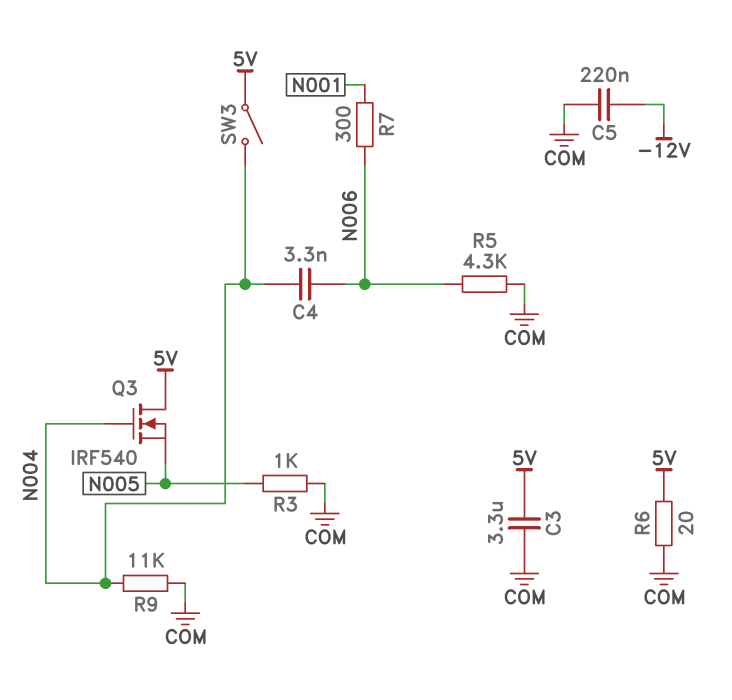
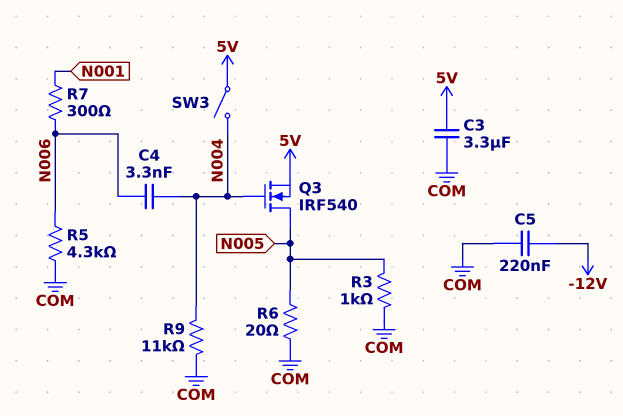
Q3: NMOS IRF540 (G N004, D 5V, S N005) -> NMOS IRF540 (G N004, D N005, S 5V)
R6: 20 (5V, COM) -> 20 (COM, N005)

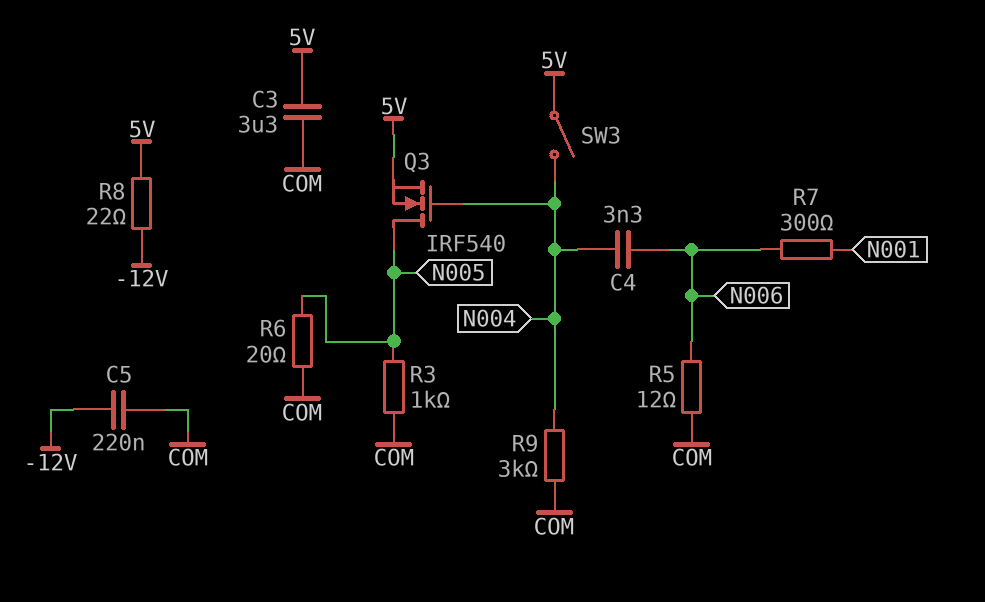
R5: 4.3k (COM, N006) -> 12 (COM, N006)
R8: none -> 22 (-12V, 5V)
R9: 11k (COM, N004) -> 3k (COM, N004)

